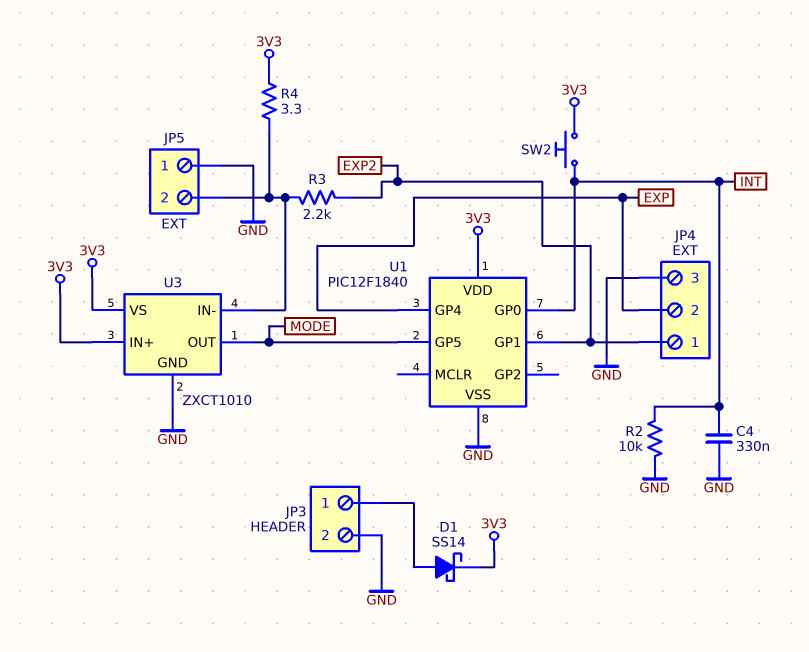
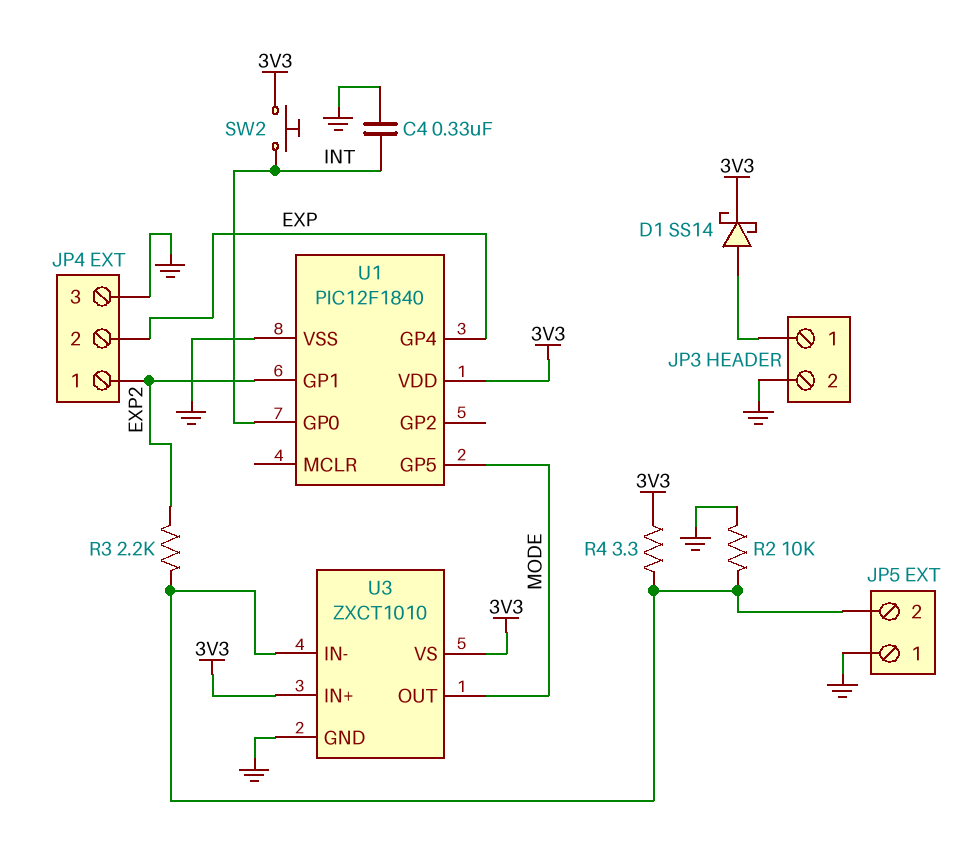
R2: 10k (GND, INT) -> 10k (GND, JP5/2)

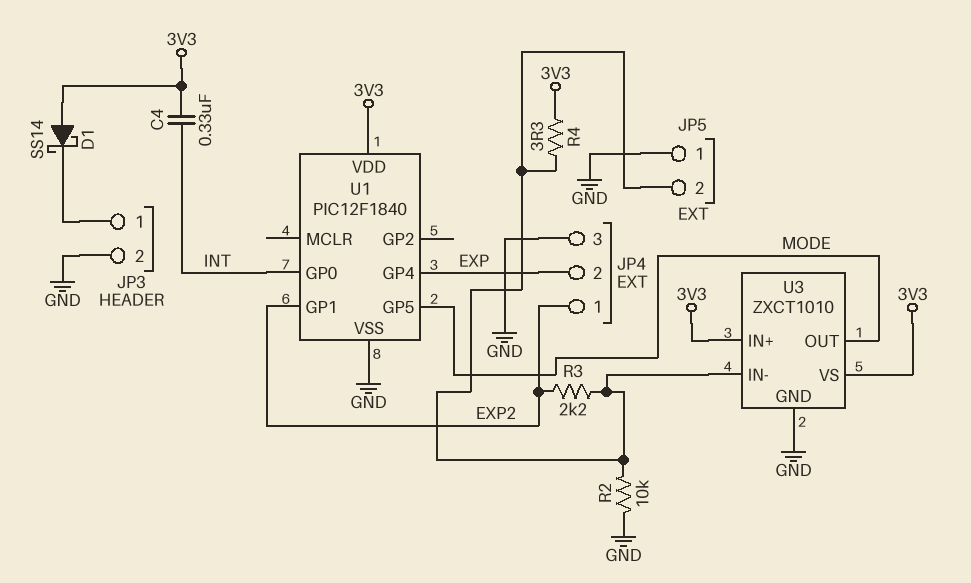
C4: 330nF (GND, INT) -> 330nF (3V3, INT)
D1: schottky SS14 (A JP3/1, K 3V3) -> schottky SS14 (A 3V3, K JP3/1)
SW2: button (3V3, INT) -> none

